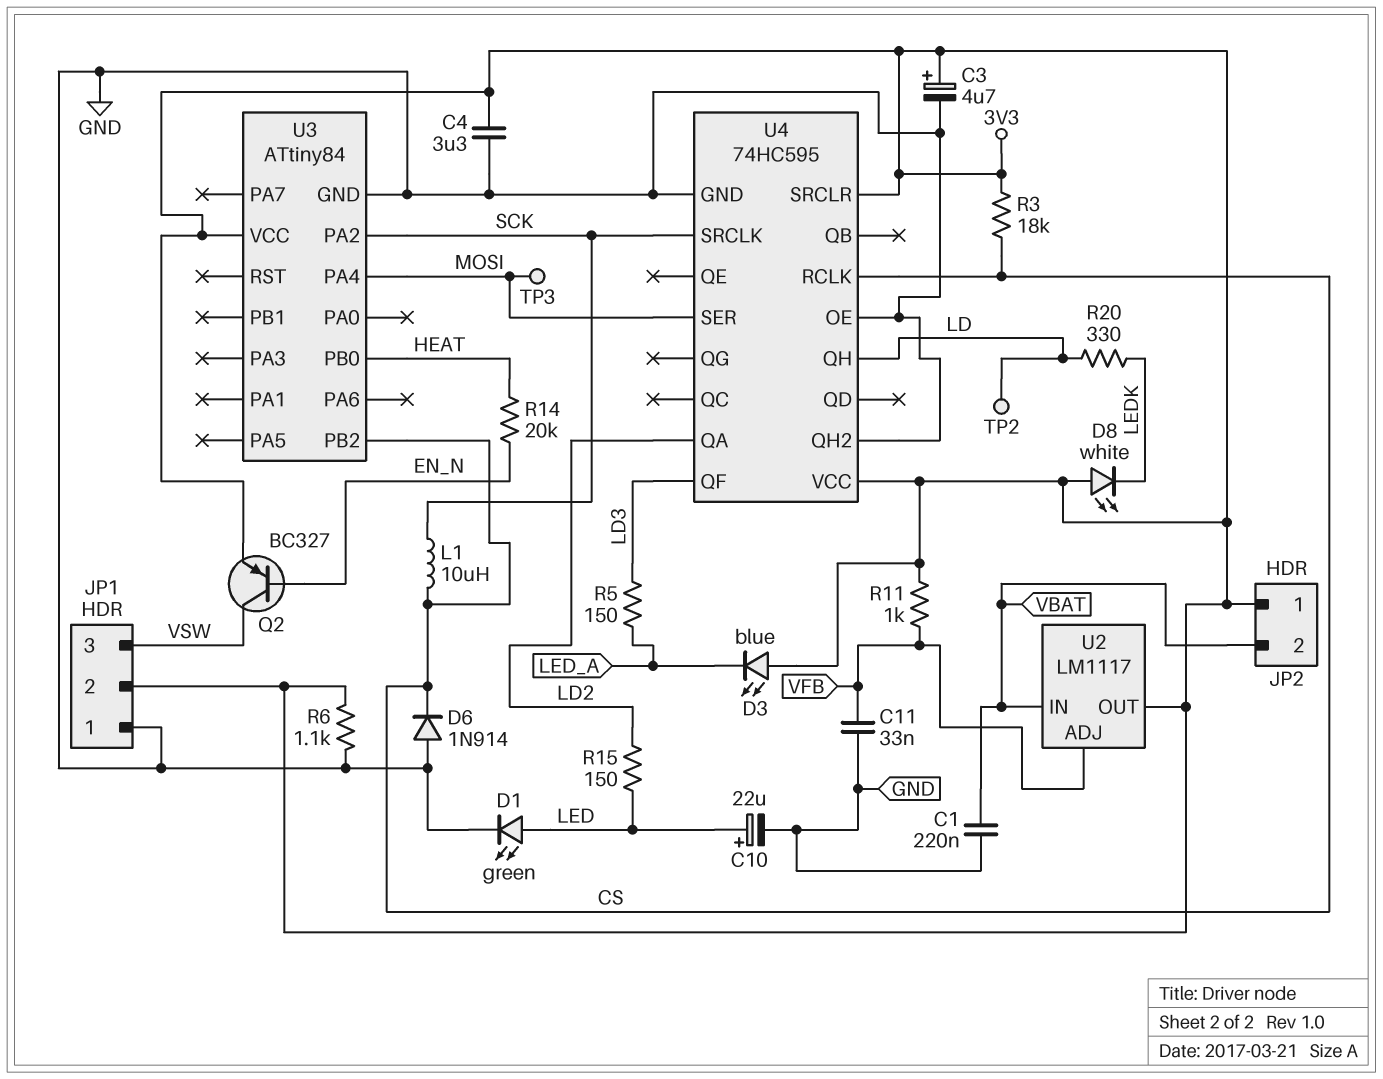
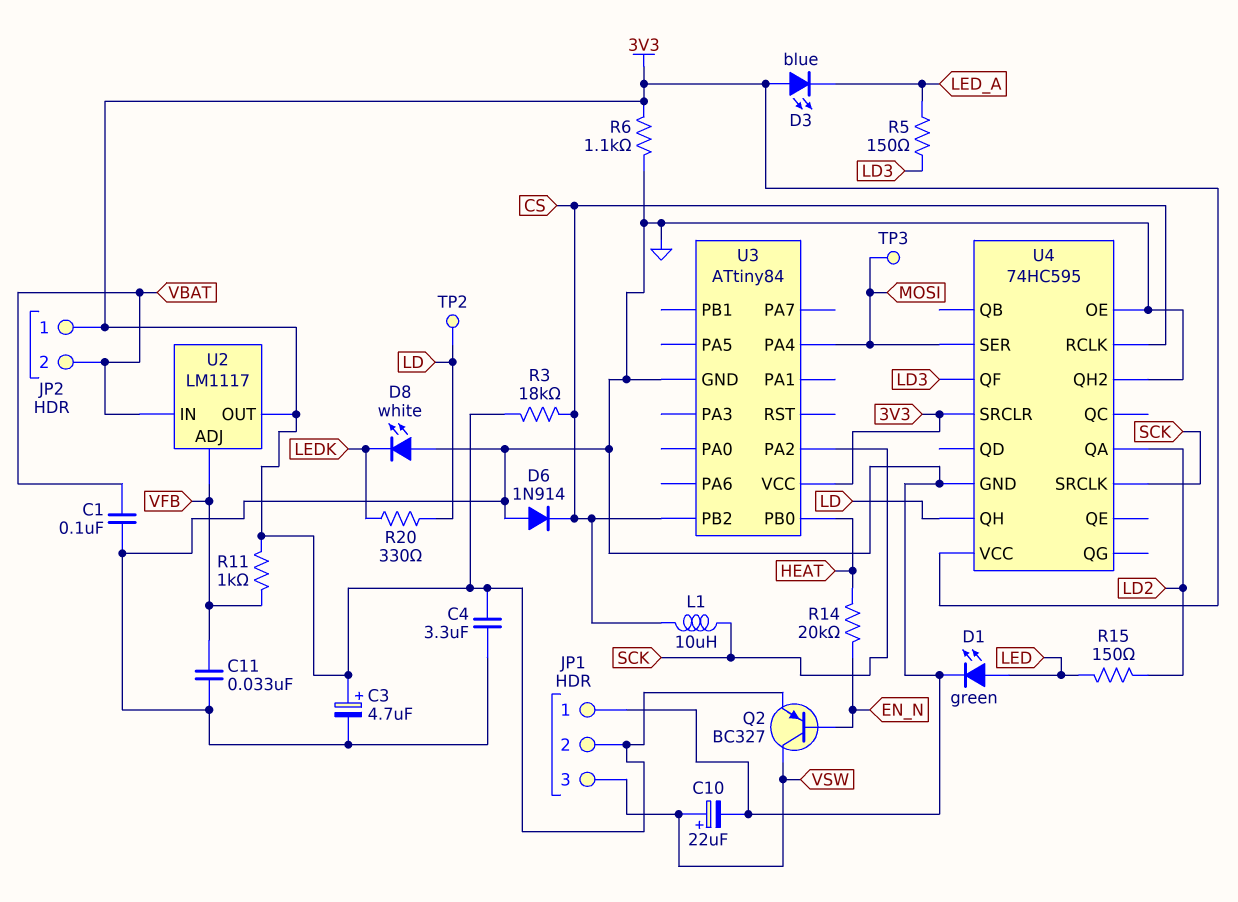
C1: 220nF (GND, VBAT) -> 100nF (GND, VBAT)
C10: 22uF (plus LED, minus GND) -> 22uF (plus VSW, minus GND)
D8: LED white (A 3V3, K LEDK) -> LED white (A GND, K LEDK)

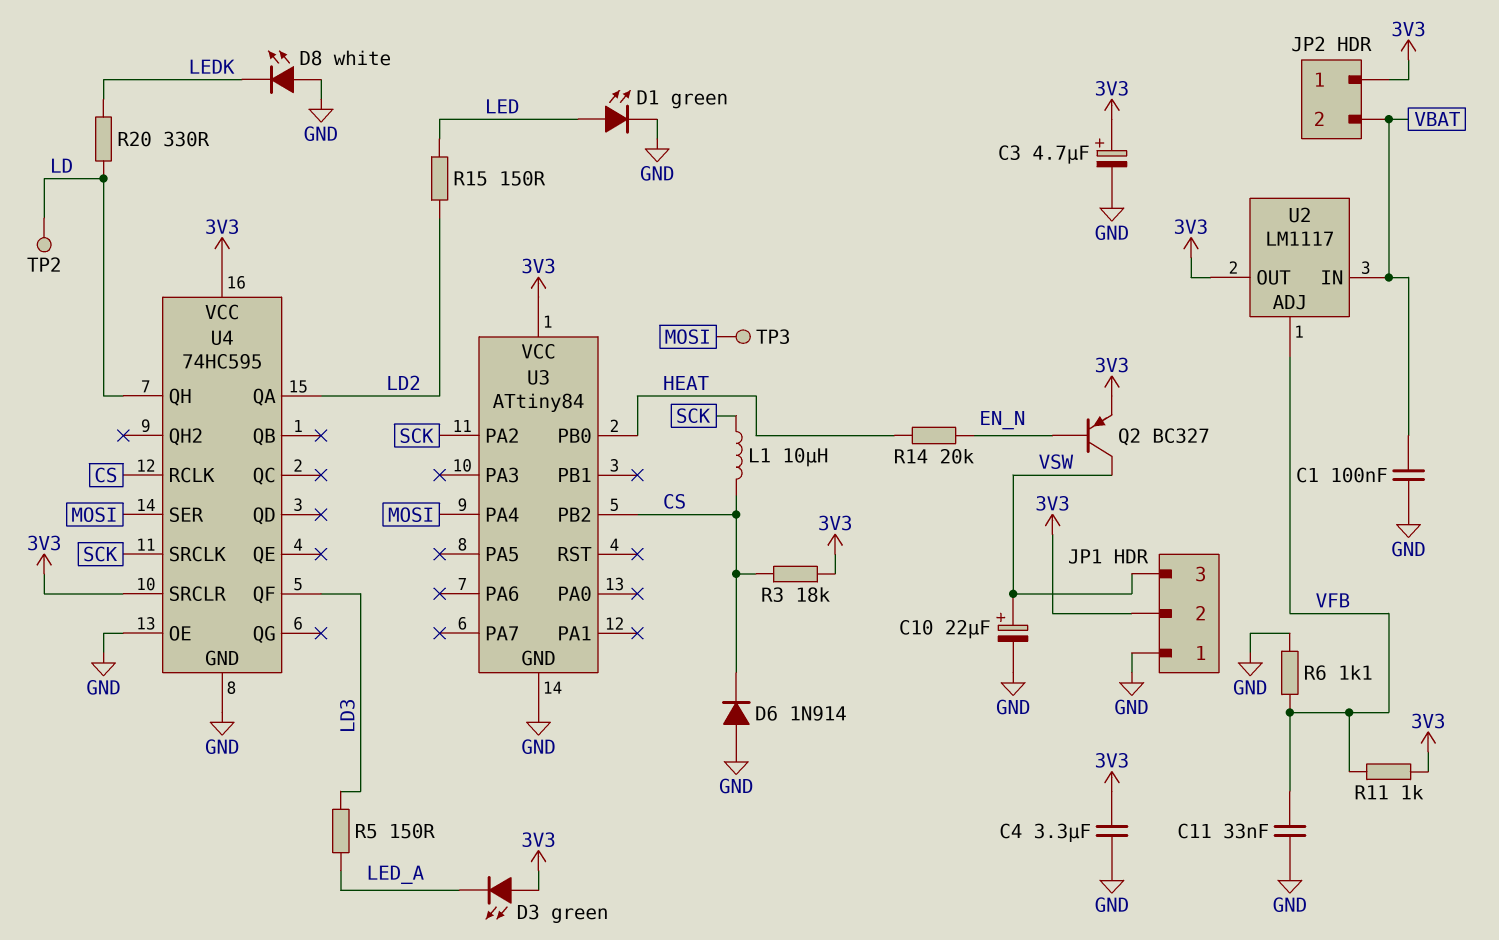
D3: LED blue (A 3V3, K LED_A) -> LED green (A 3V3, K LED_A)
R6: 1.1k (3V3, GND) -> 1.1k (GND, VFB)
U4 pin QH2: GND -> none

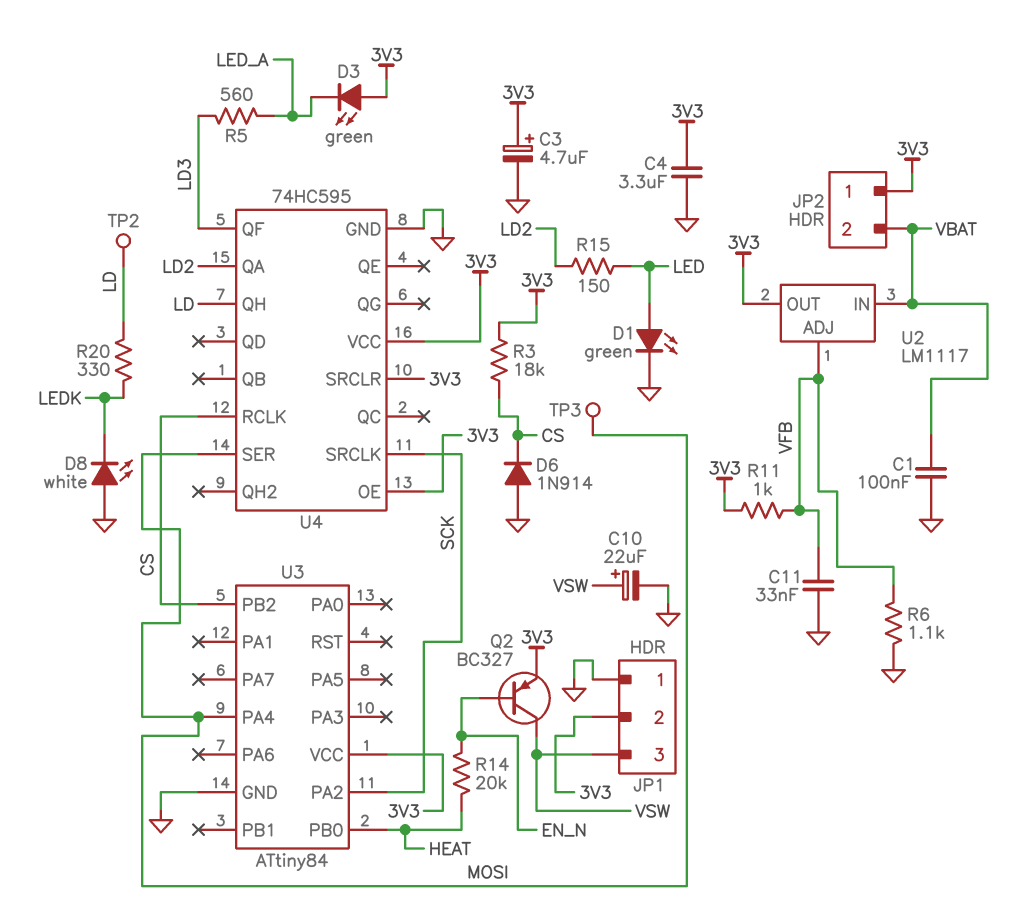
L1: 10uH (CS, SCK) -> none
R5: 150 (LD3, LED_A) -> 560 (LD3, LED_A)
U4 pin OE: GND -> 3V3

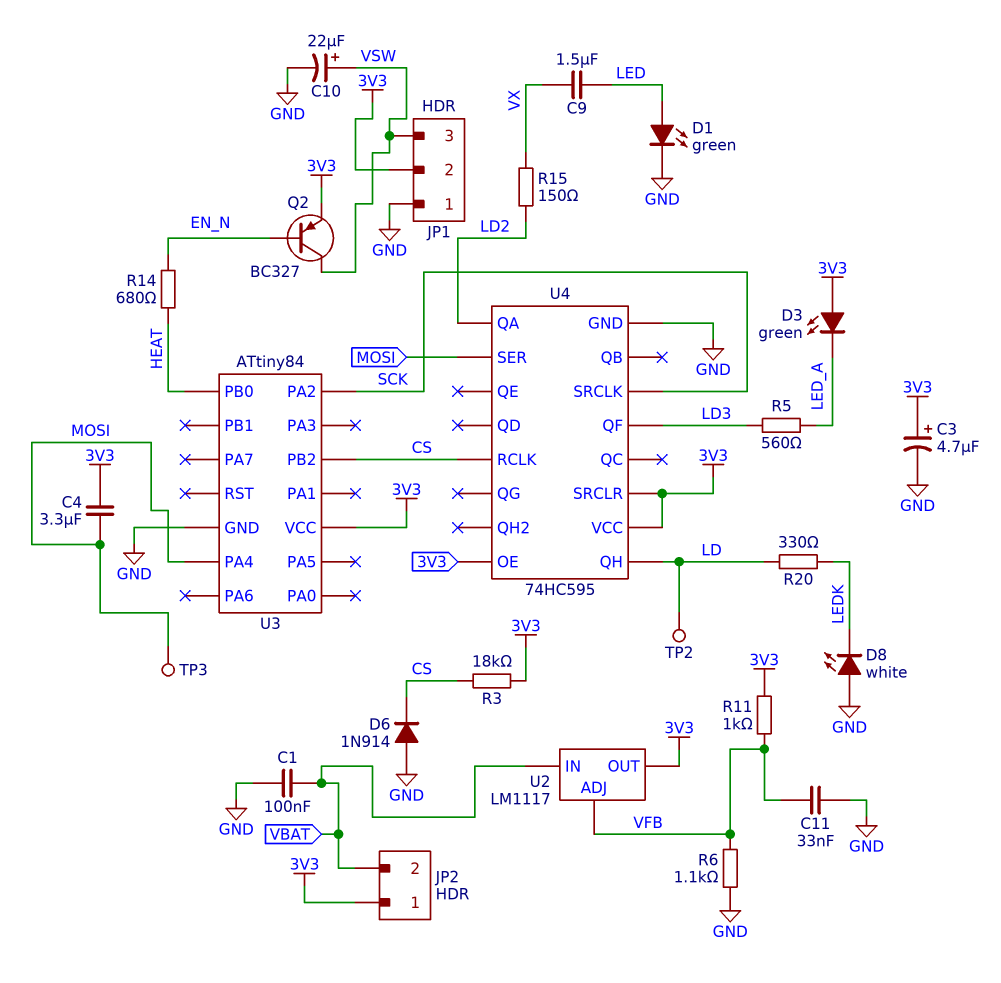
C4: 3.3uF (3V3, GND) -> 3.3uF (3V3, MOSI)
C9: none -> 1.5uF (LED, VX)
R14: 20k (EN_N, HEAT) -> 680 (EN_N, HEAT)
R15: 150 (LD2, LED) -> 150 (LD2, VX)

